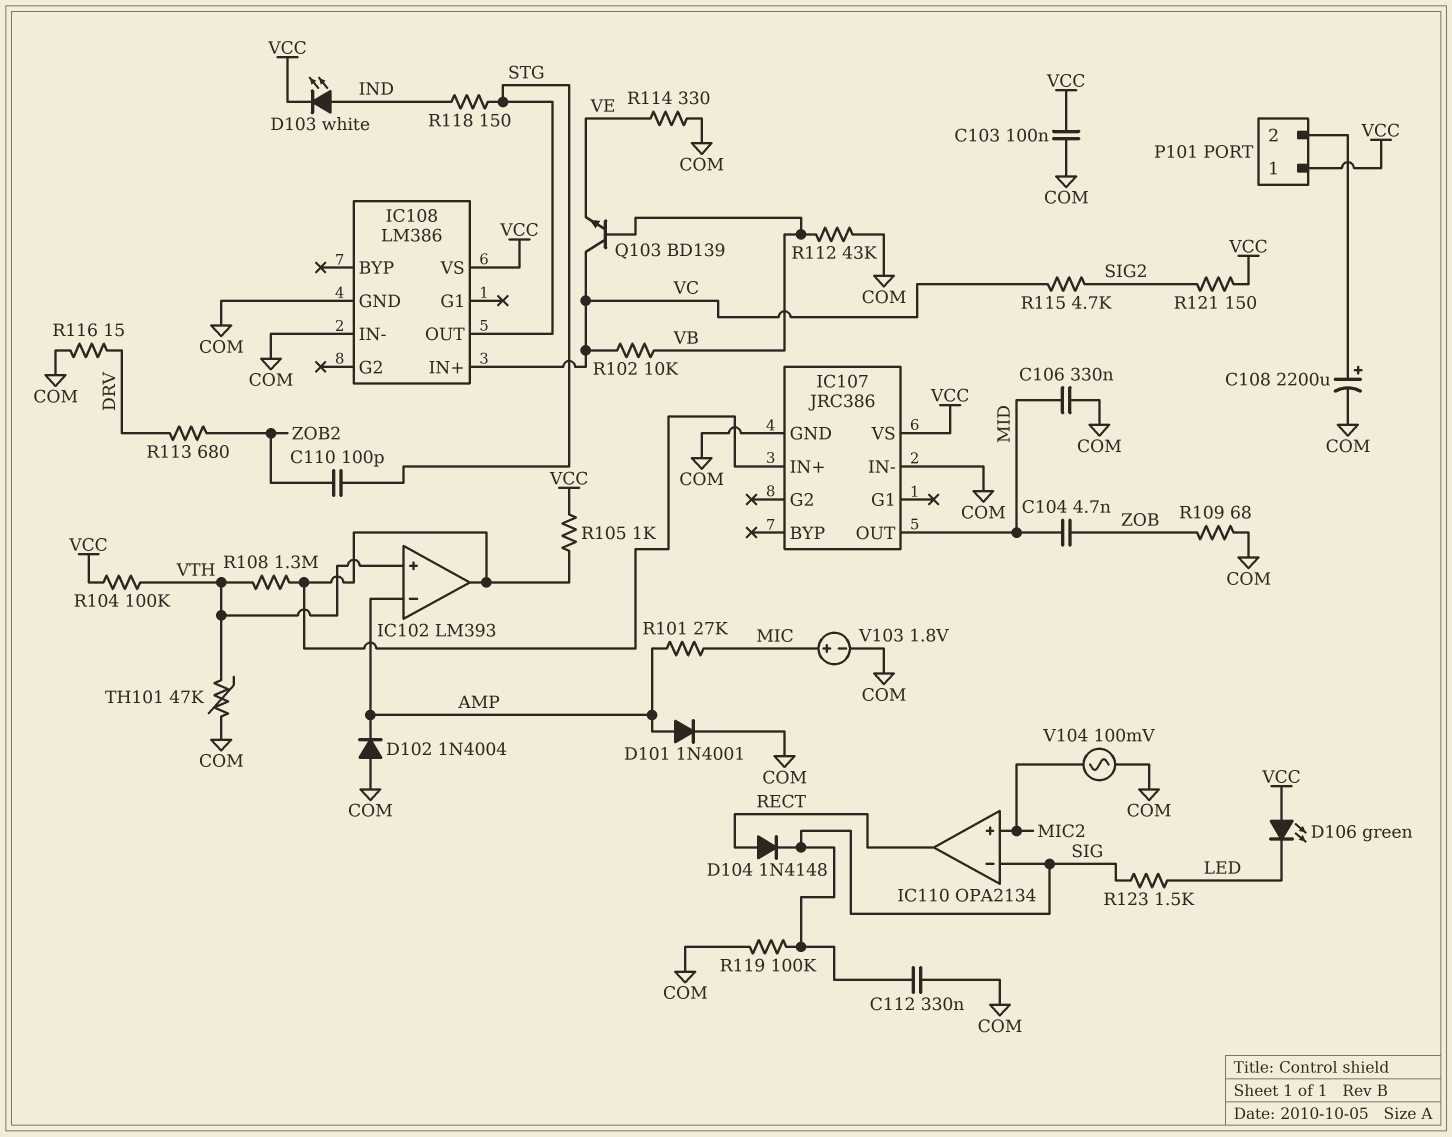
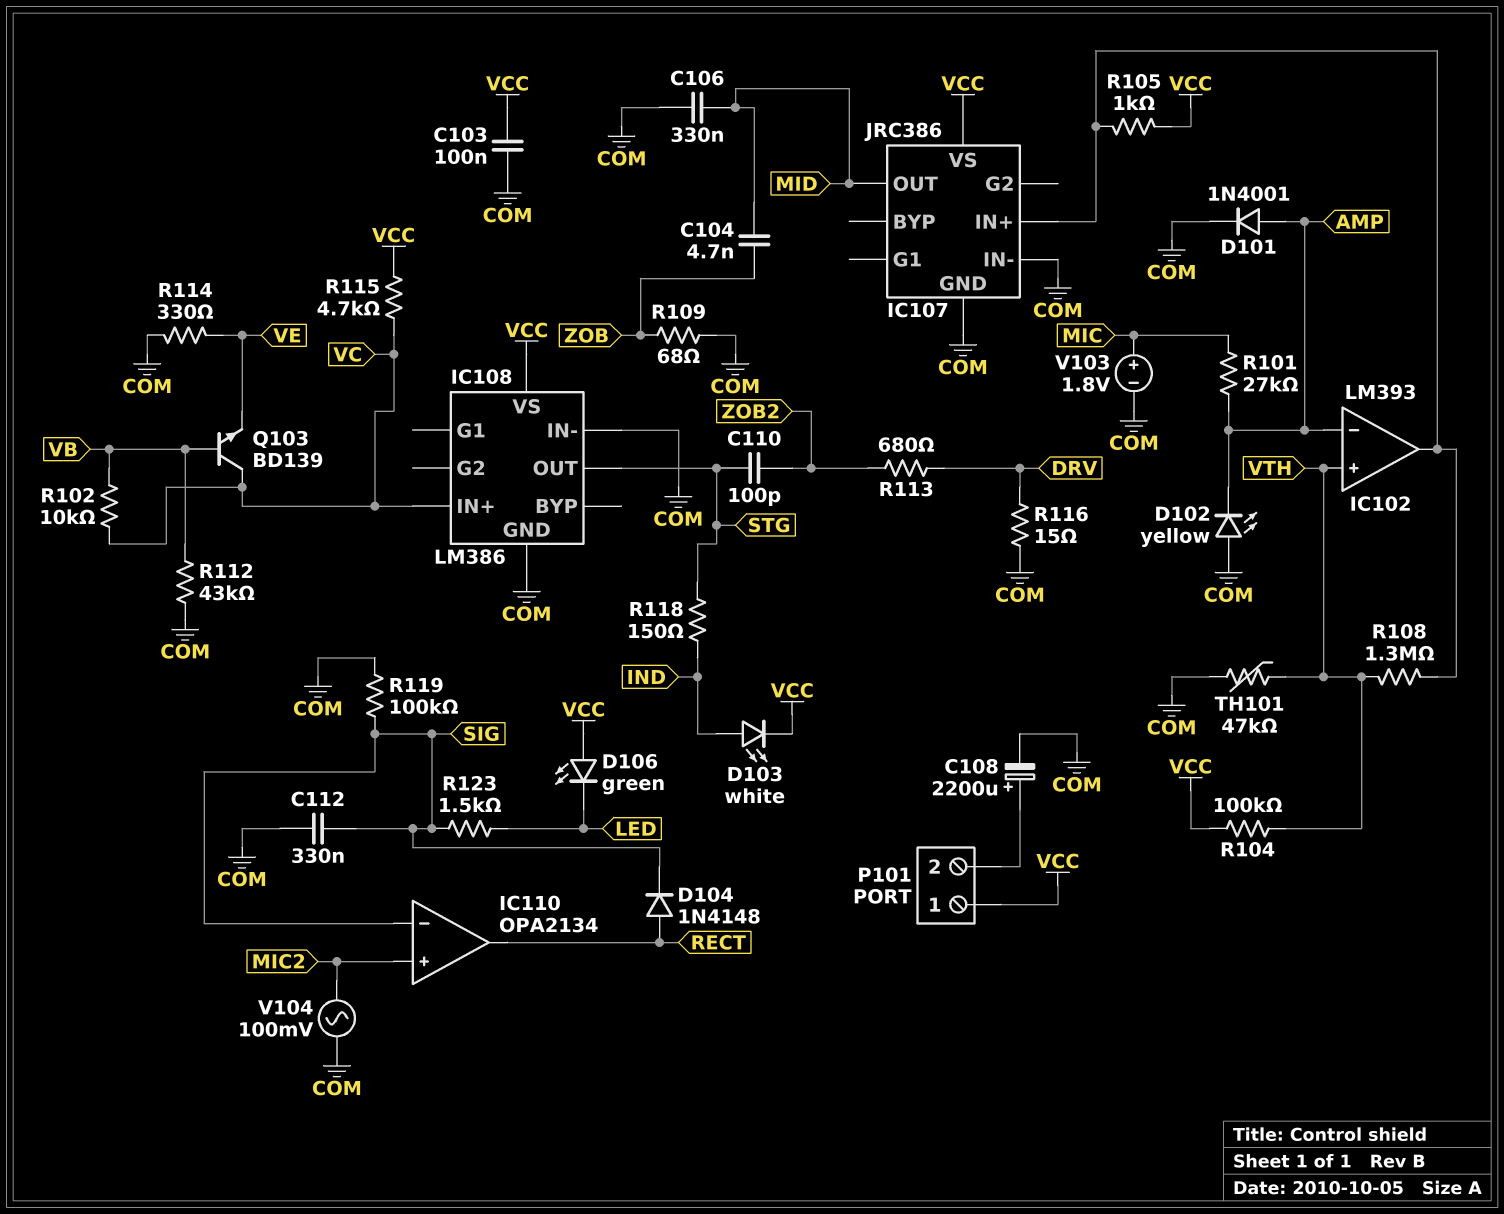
D102: diode 1N4004 (A COM, K AMP) -> LED yellow (A COM, K AMP)
R115: 4.7k (SIG2, VC) -> 4.7k (VC, VCC)
R121: 150 (SIG2, VCC) -> none

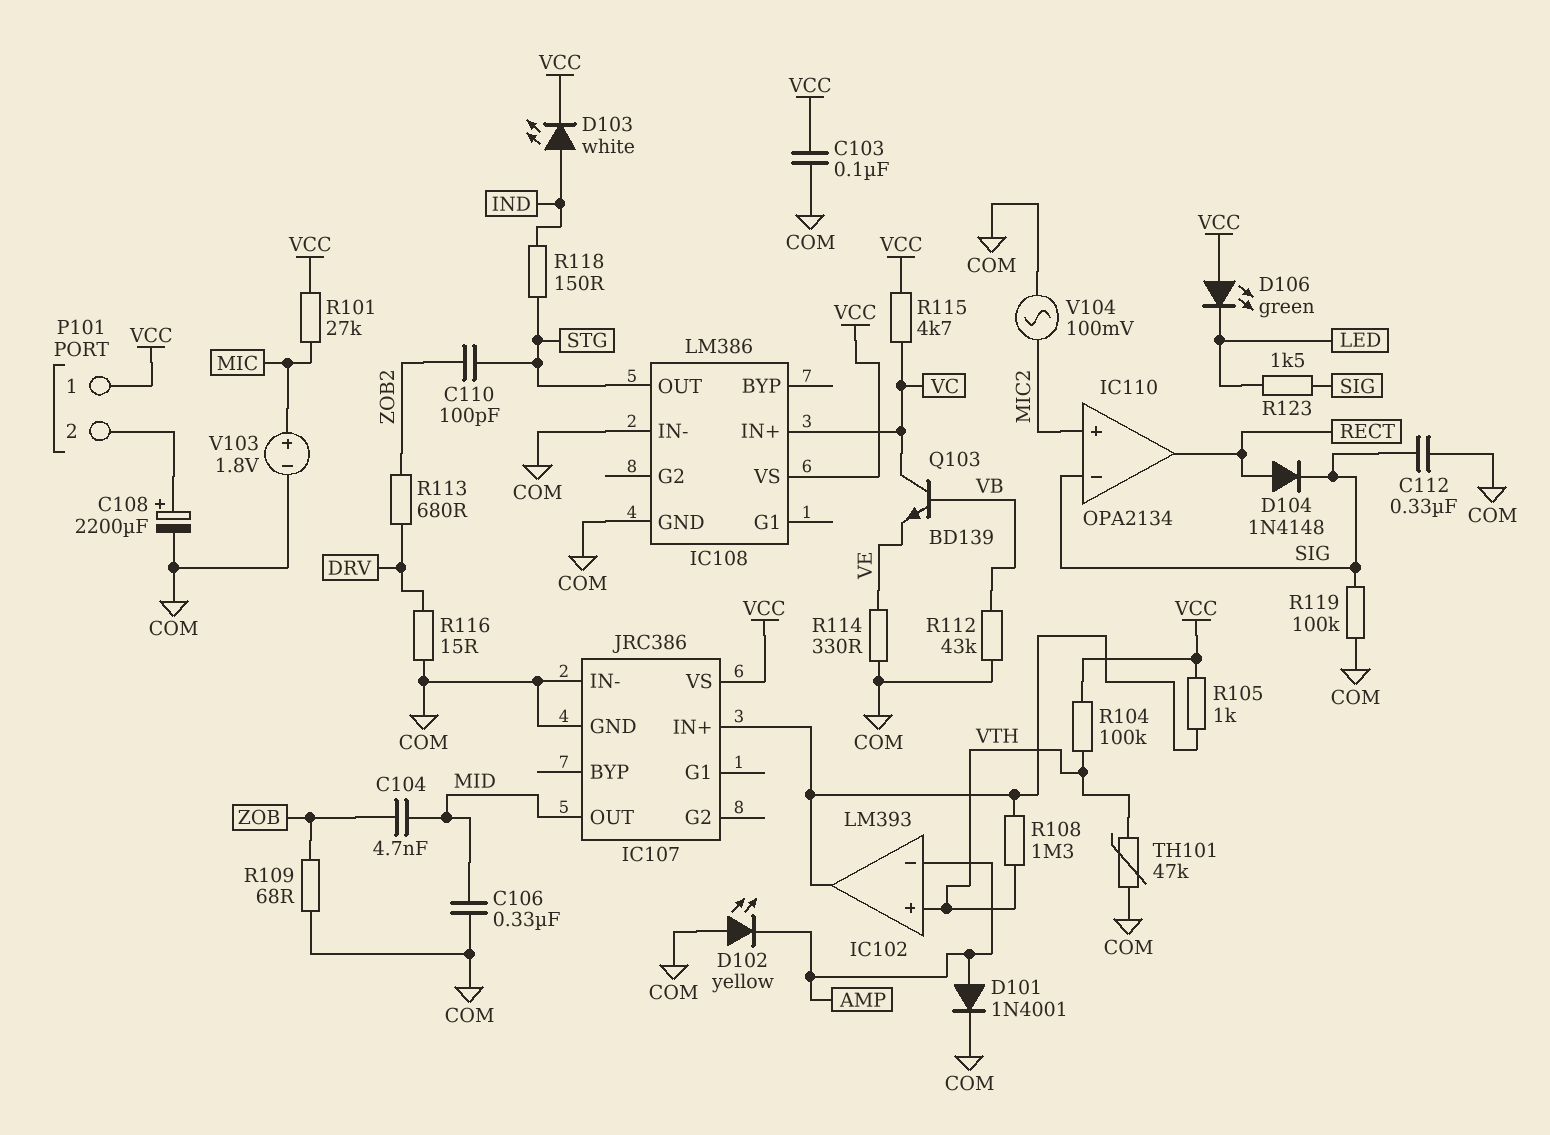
R101: 27k (AMP, MIC) -> 27k (MIC, VCC)
R102: 10k (VB, VC) -> none

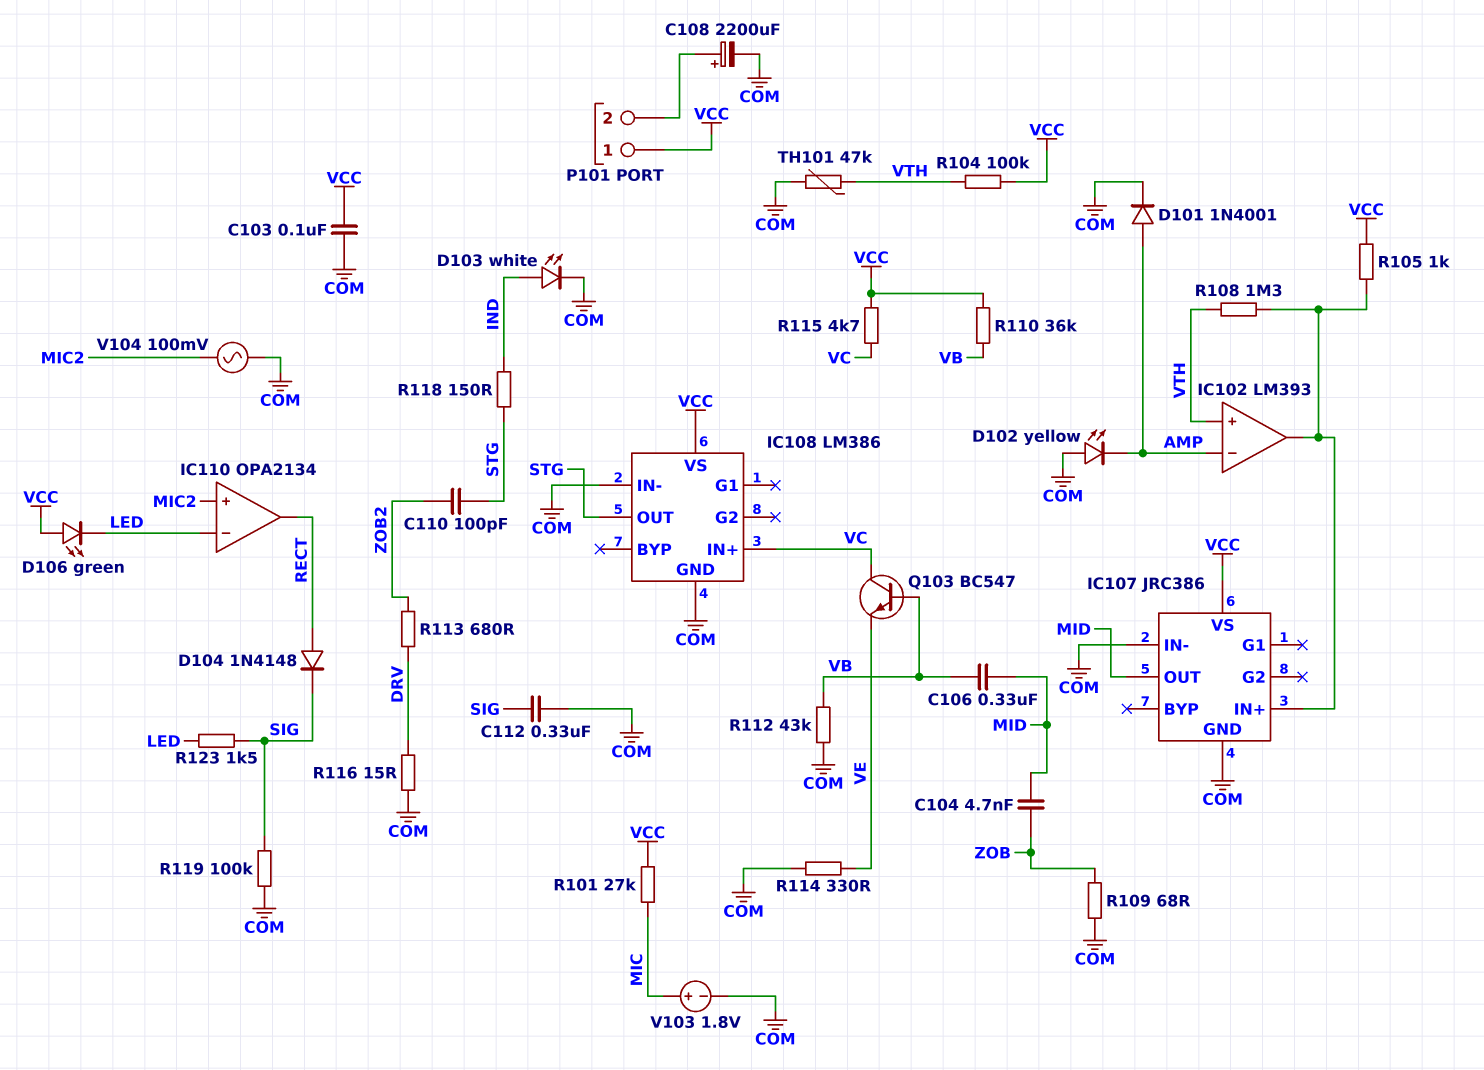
C106: 330nF (COM, MID) -> 330nF (MID, VB)
D103: LED white (A IND, K VCC) -> LED white (A IND, K COM)
IC110 pin in-: SIG -> LED
Q103: NPN BD139 (B VB, C VC, E VE) -> NPN BC547 (B VB, C VC, E VE)
R110: none -> 36k (VB, VCC)

